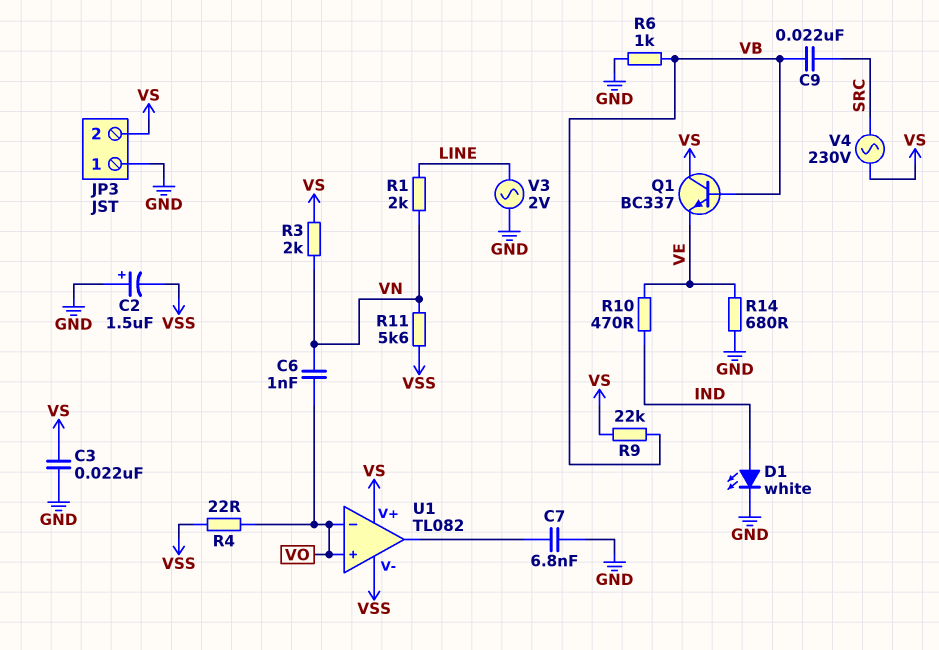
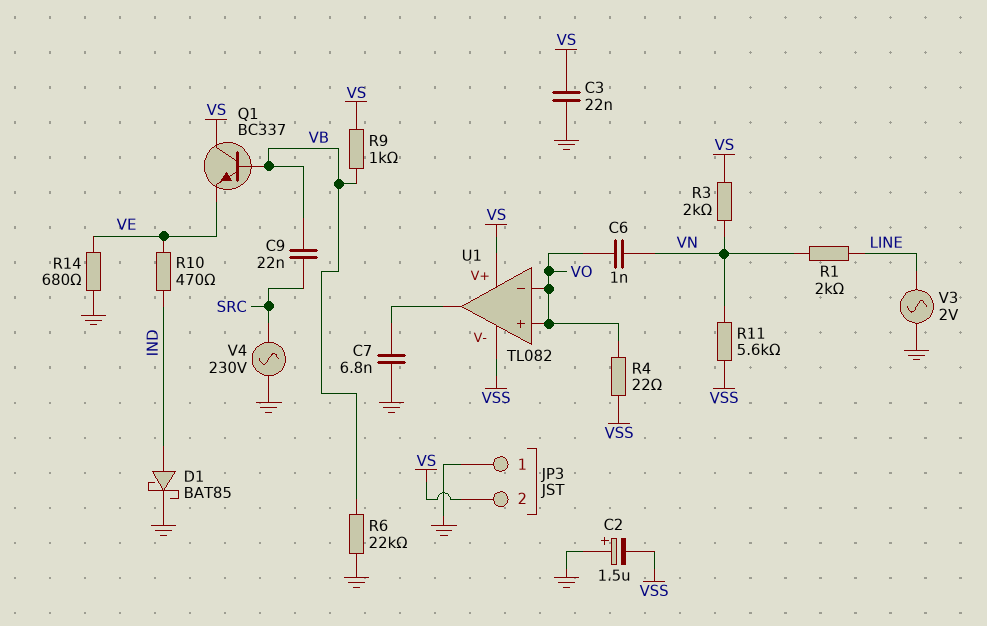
D1: LED white (A IND, K GND) -> schottky BAT85 (A IND, K GND)
R6: 1k (GND, VB) -> 22k (GND, VB)
R9: 22k (VB, VS) -> 1k (VB, VS)
V4: AC 230V (SRC, VS) -> AC 230V (GND, SRC)

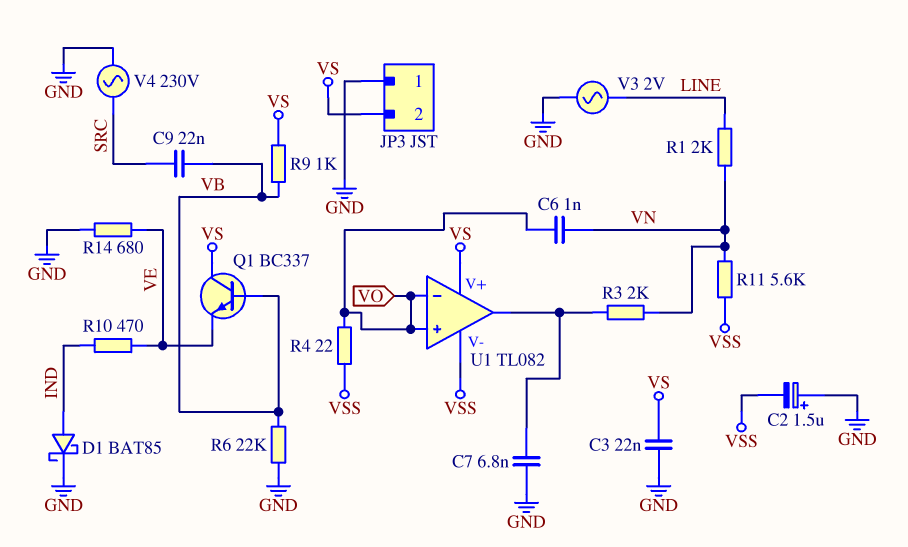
R3: 2k (VN, VS) -> 2k (U1/out, VN)

